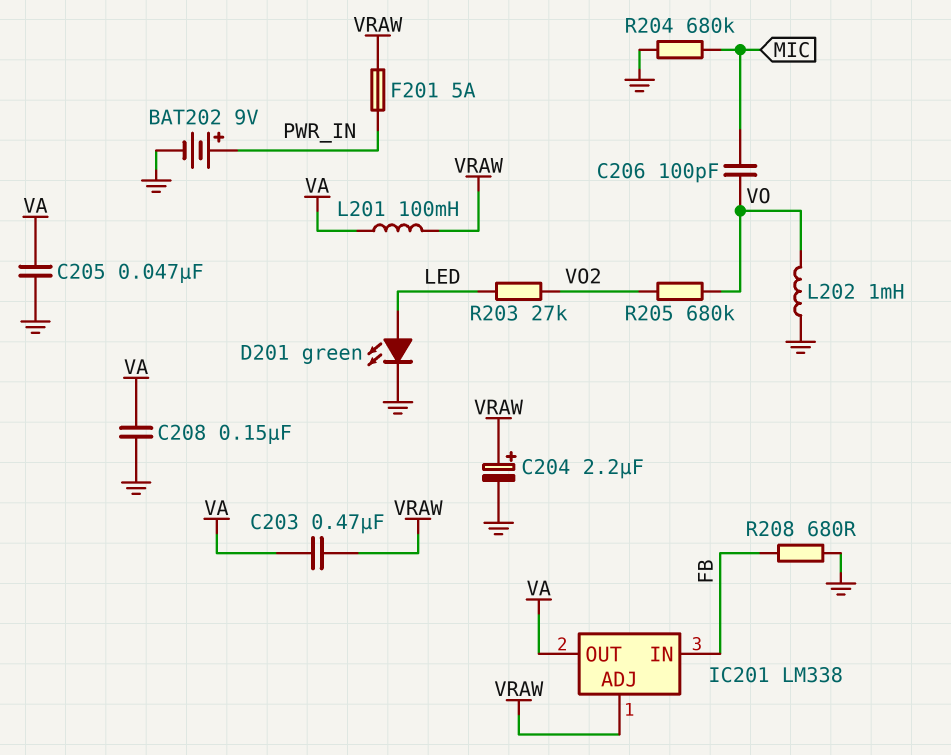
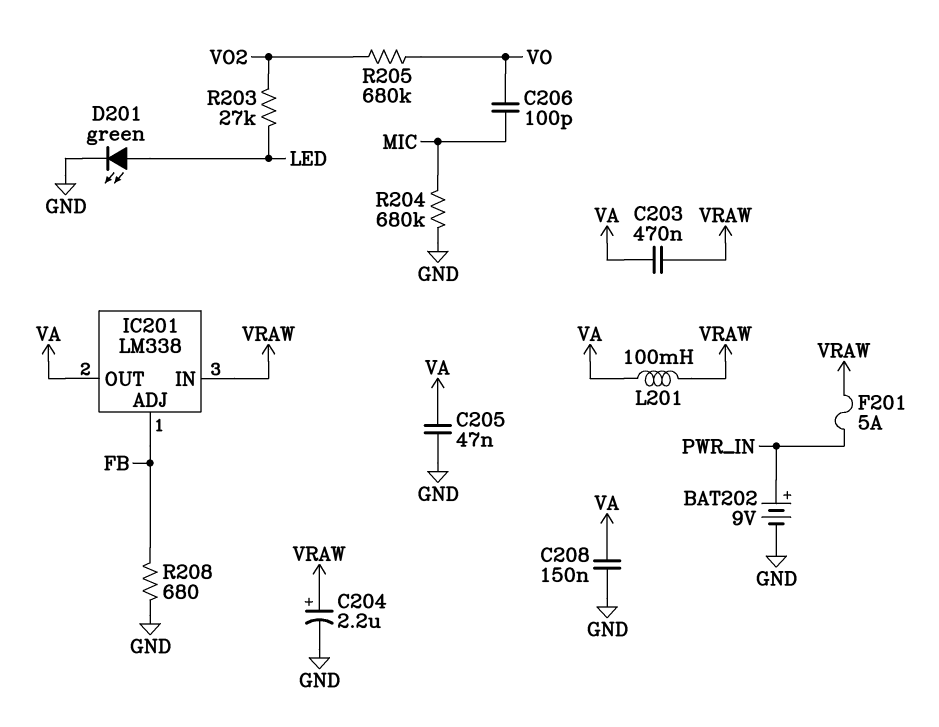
IC201 pin ADJ: VRAW -> FB
IC201 pin IN: FB -> VRAW
L202: 1mH (GND, VO) -> none

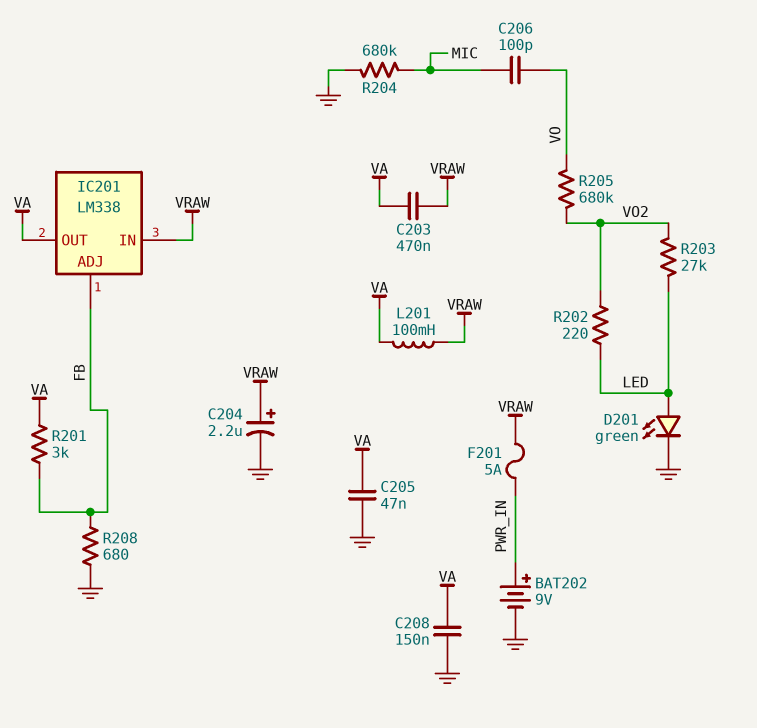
R201: none -> 3k (FB, VA)
R202: none -> 220 (LED, VO2)

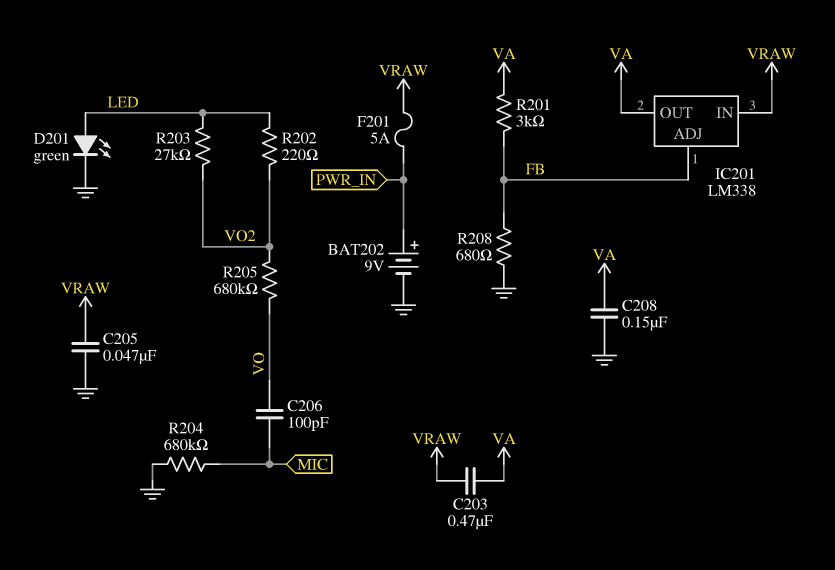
C204: 2.2uF (plus VRAW, minus GND) -> none
C205: 47nF (GND, VA) -> 47nF (GND, VRAW)
L201: 100mH (VA, VRAW) -> none

